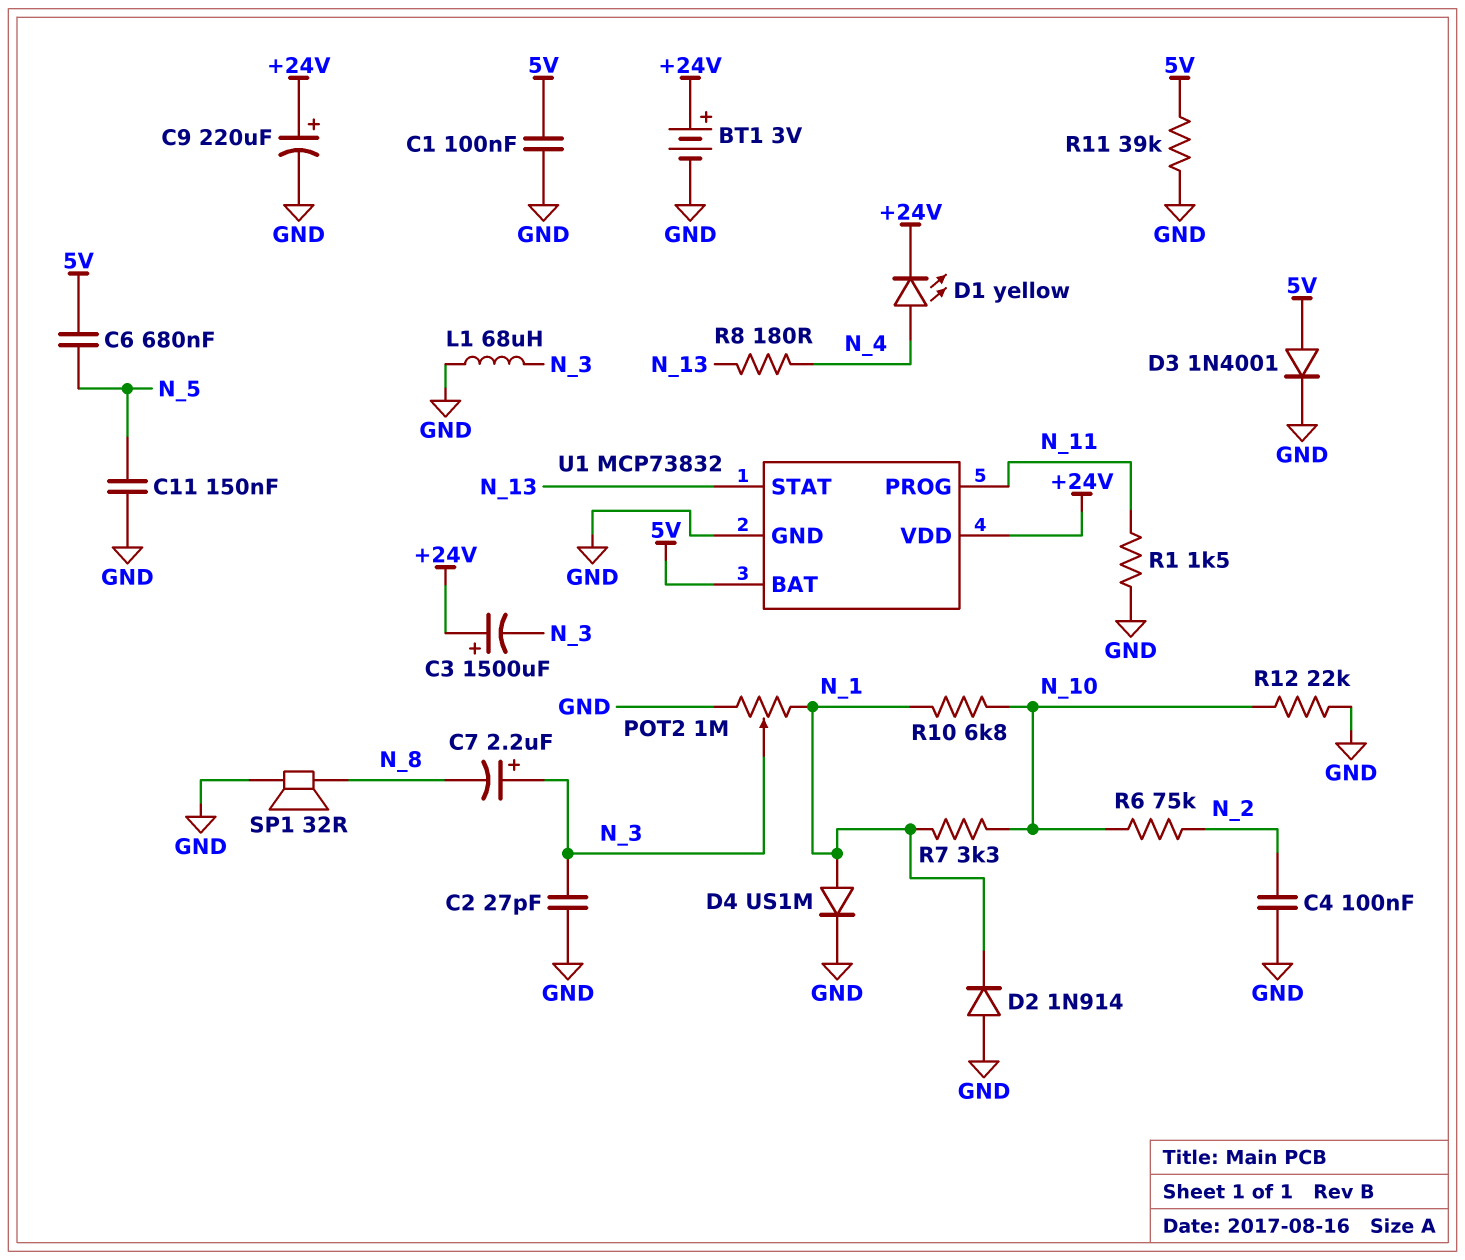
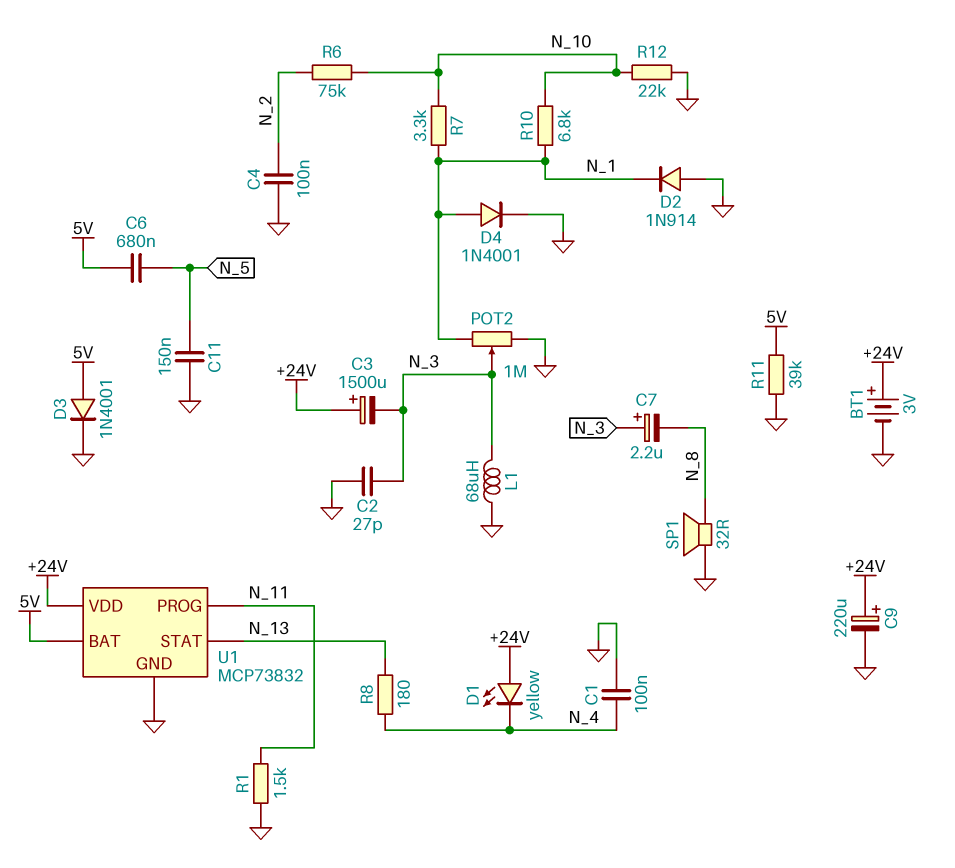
C1: 100nF (5V, GND) -> 100nF (GND, N_4)
D1: LED yellow (A N_4, K +24V) -> LED yellow (A +24V, K N_4)
D4: diode US1M (A N_1, K GND) -> diode 1N4001 (A N_1, K GND)

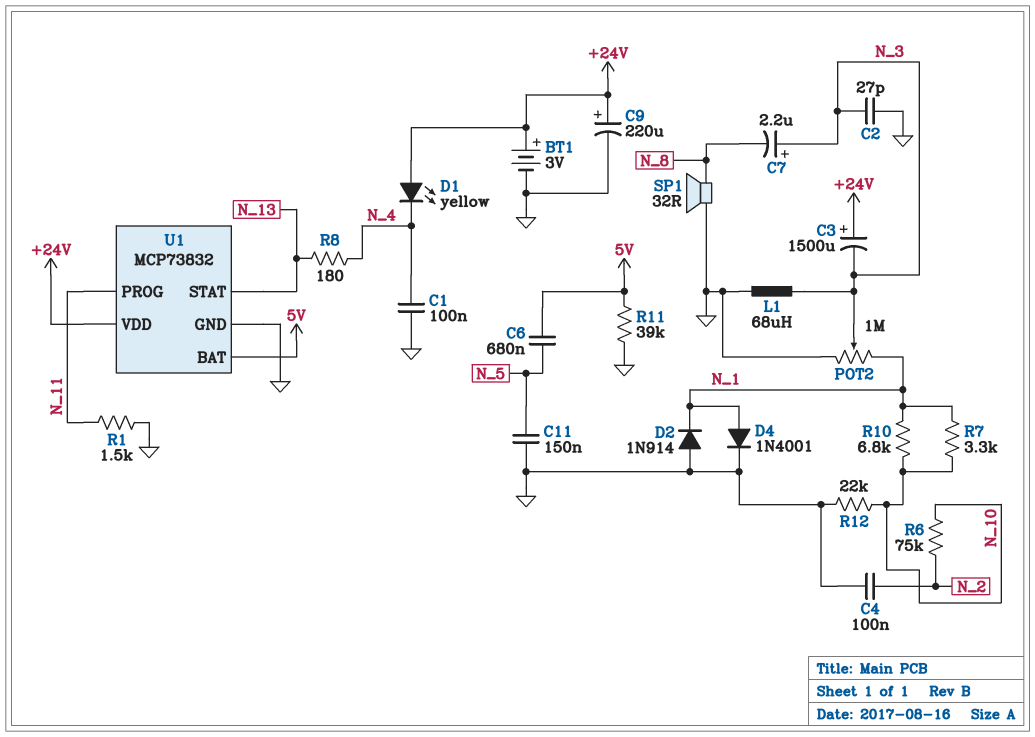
D3: diode 1N4001 (A 5V, K GND) -> none

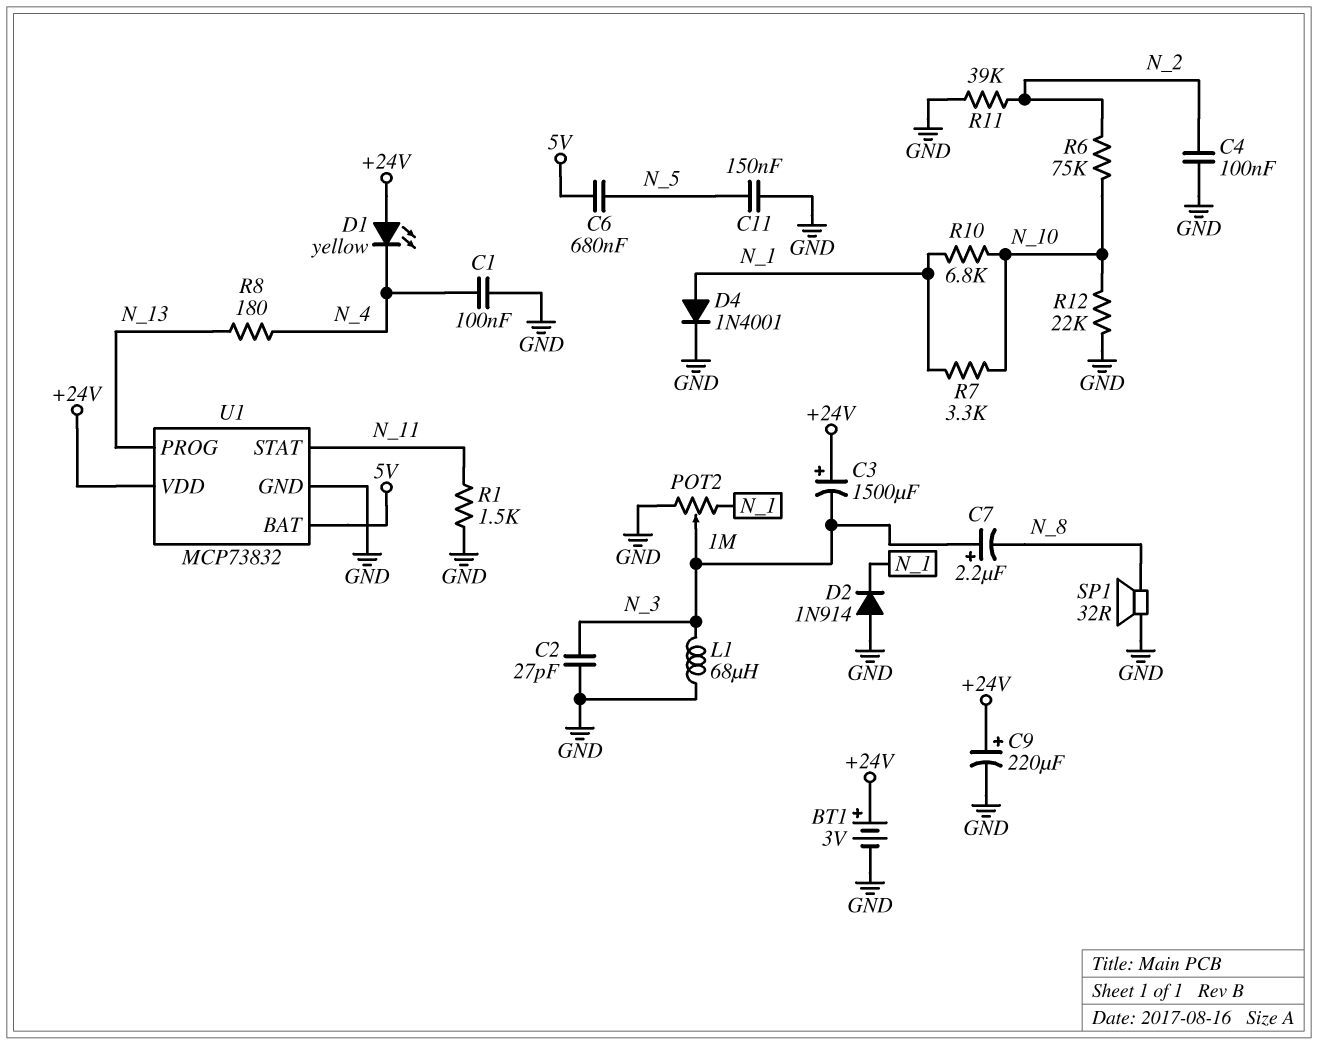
R11: 39k (5V, GND) -> 39k (GND, N_2)
U1 pin PROG: N_11 -> N_13
U1 pin STAT: N_13 -> N_11

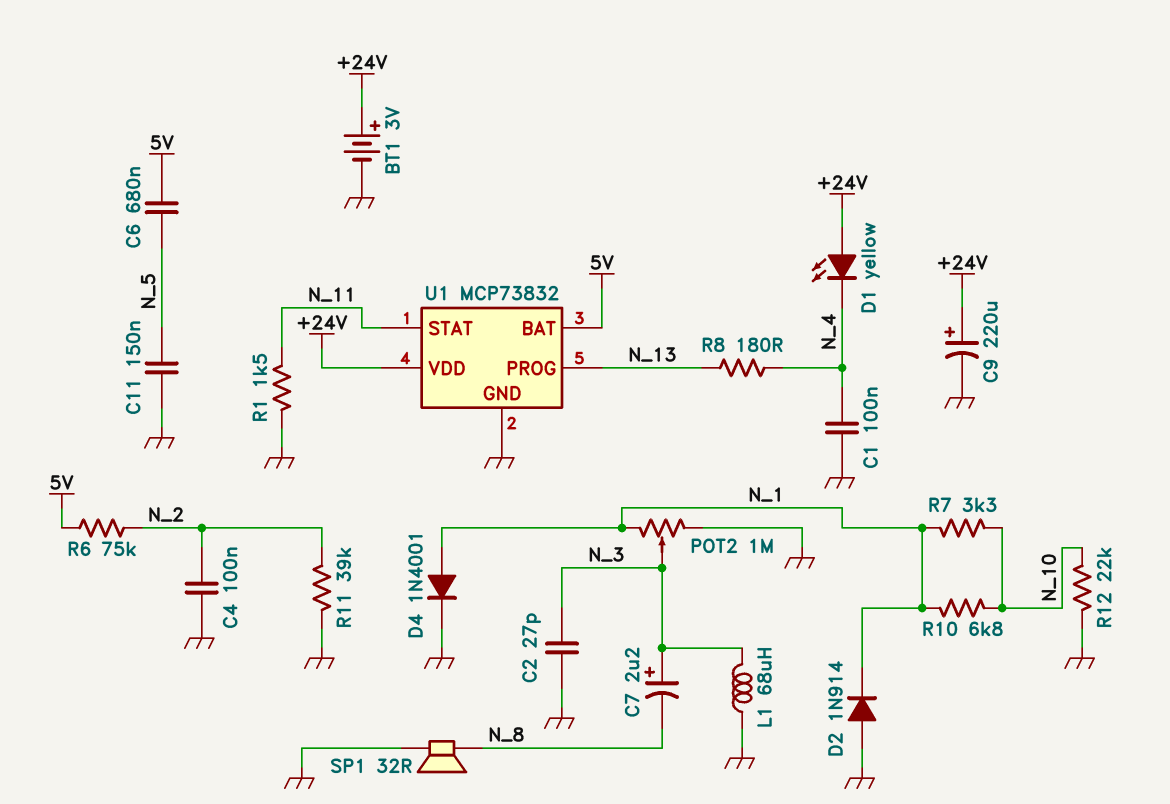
C3: 1500uF (plus +24V, minus N_3) -> none
R6: 75k (N_2, N_10) -> 75k (5V, N_2)

